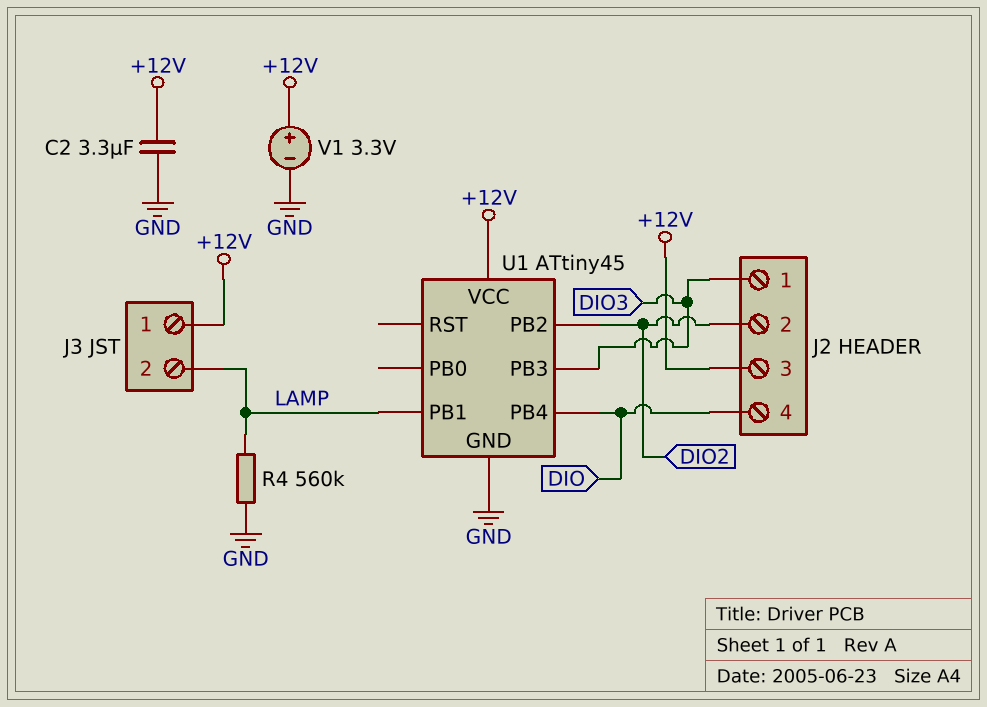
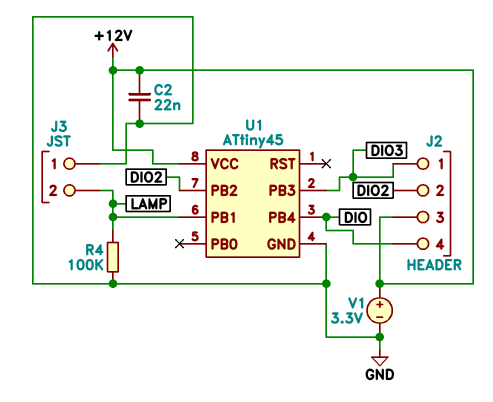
C2: 3.3uF (+12V, GND) -> 22nF (+12V, GND)
J3 pin 1: +12V -> GND
R4: 560k (GND, LAMP) -> 100k (GND, LAMP)

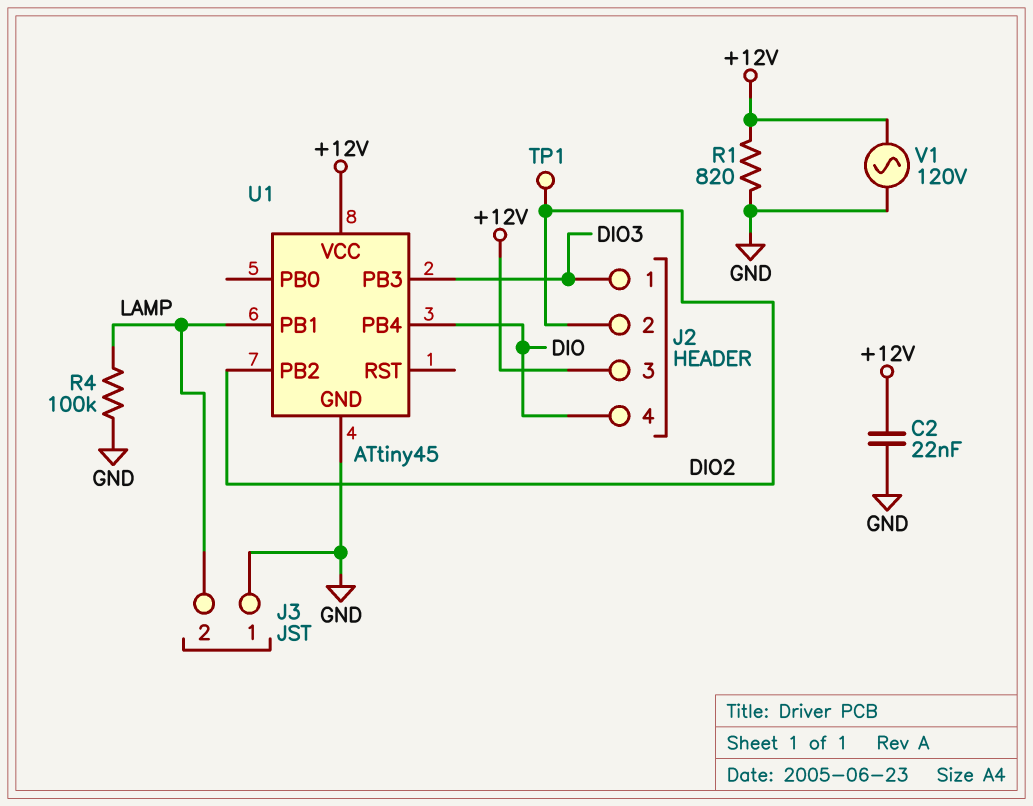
R1: none -> 820 (+12V, GND)
TP1: none -> test point (DIO2)
V1: 3.3V (plus +12V, minus GND) -> AC 120V (+12V, GND)

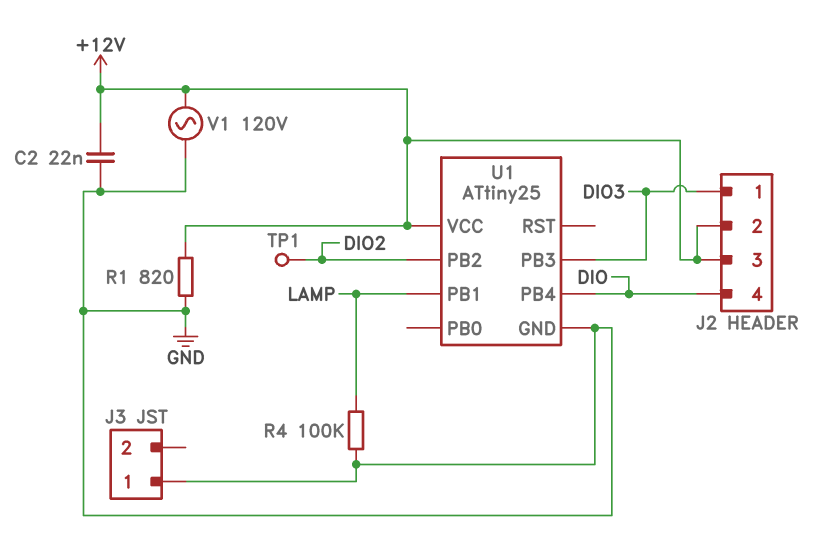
J2 pin 2: DIO2 -> +12V
J3 pin 2: LAMP -> none
U1: ATtiny45 -> ATtiny25

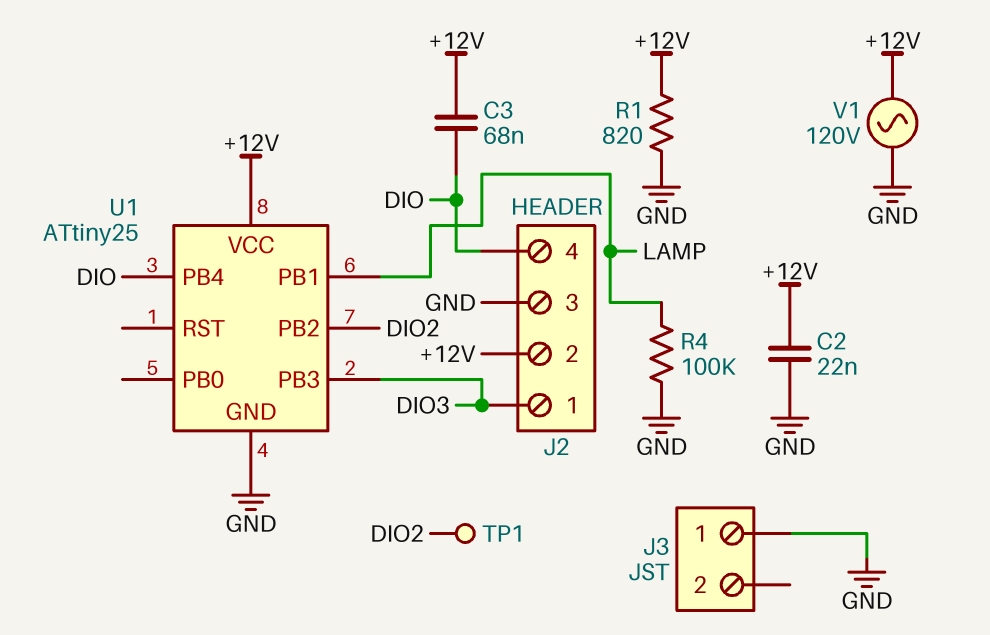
C3: none -> 68nF (+12V, DIO)
J2 pin 3: +12V -> GND

